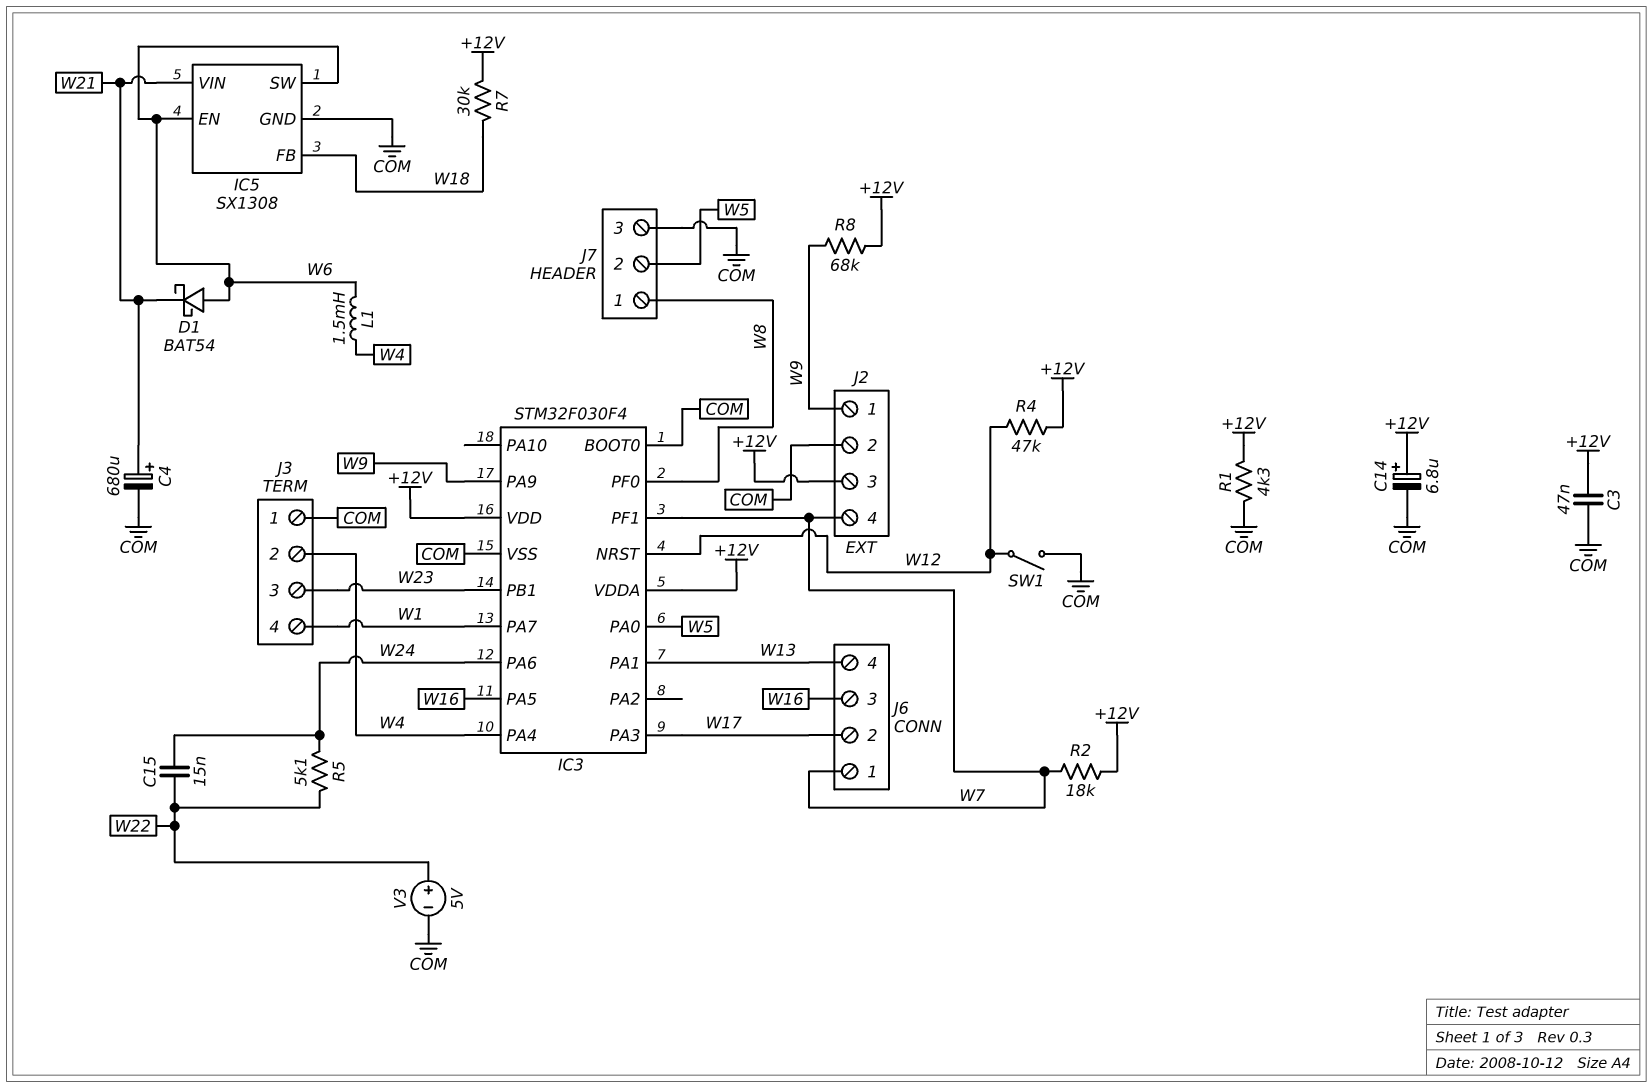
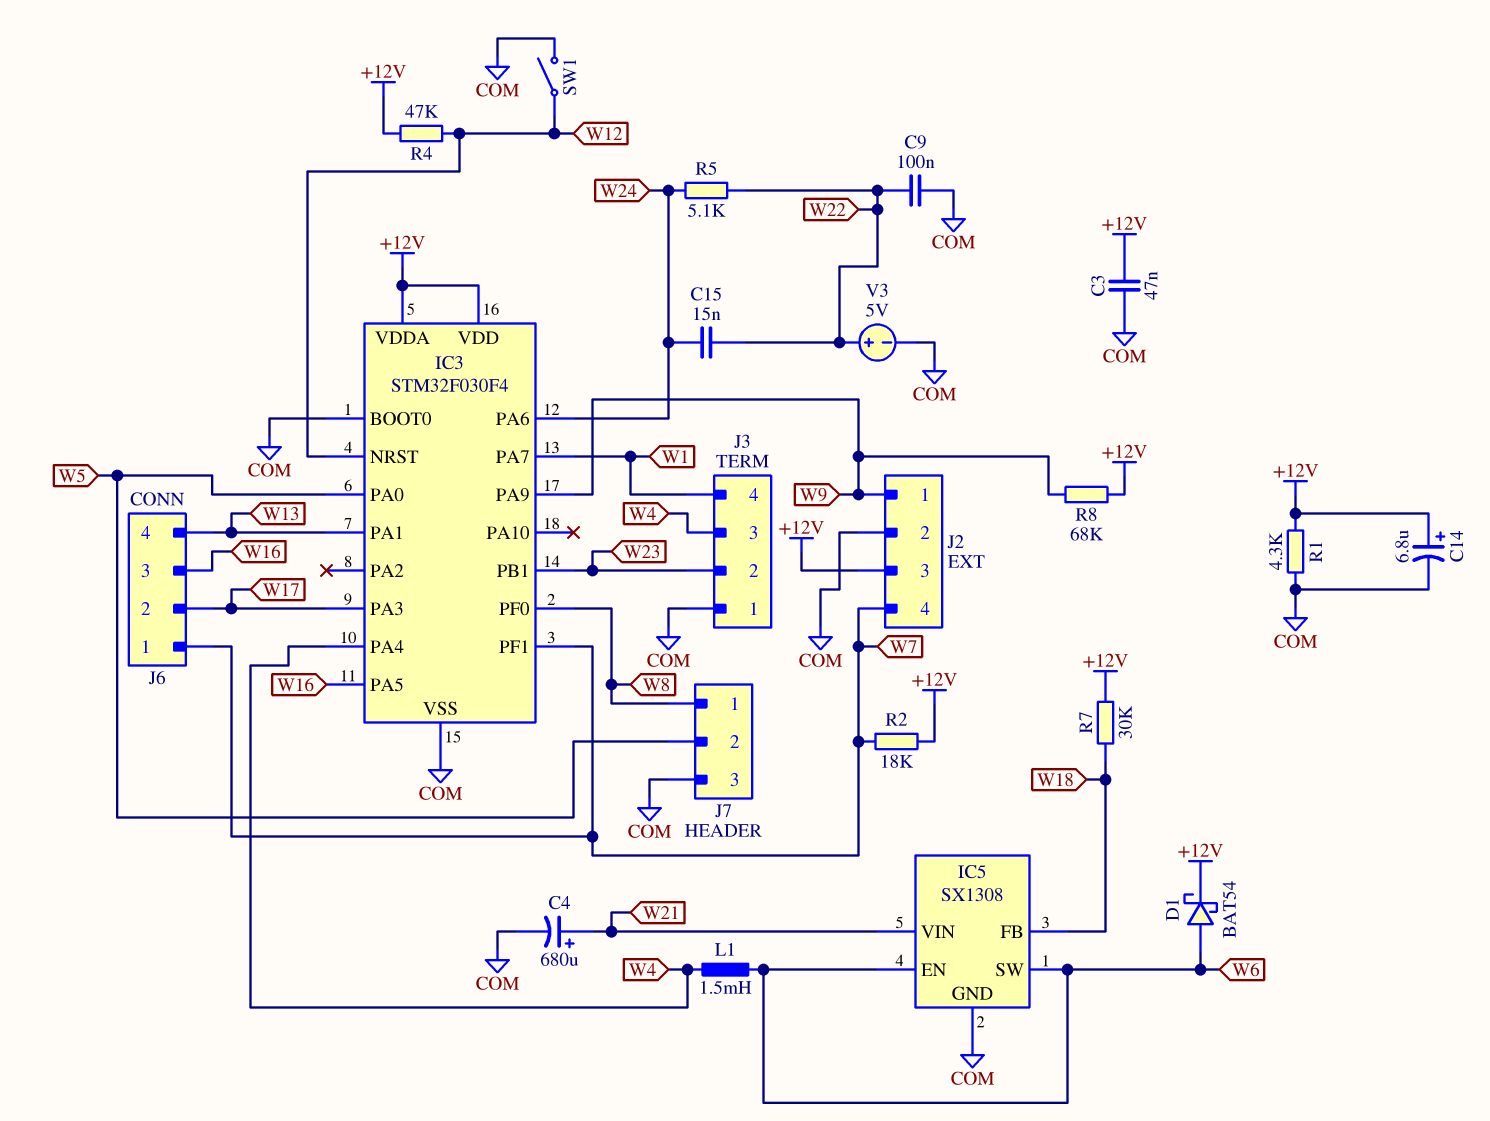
C9: none -> 100nF (COM, W22)
D1: schottky BAT54 (A W6, K W21) -> schottky BAT54 (A W6, K +12V)
J3 pin 2: W4 -> W23
J3 pin 3: W23 -> W4

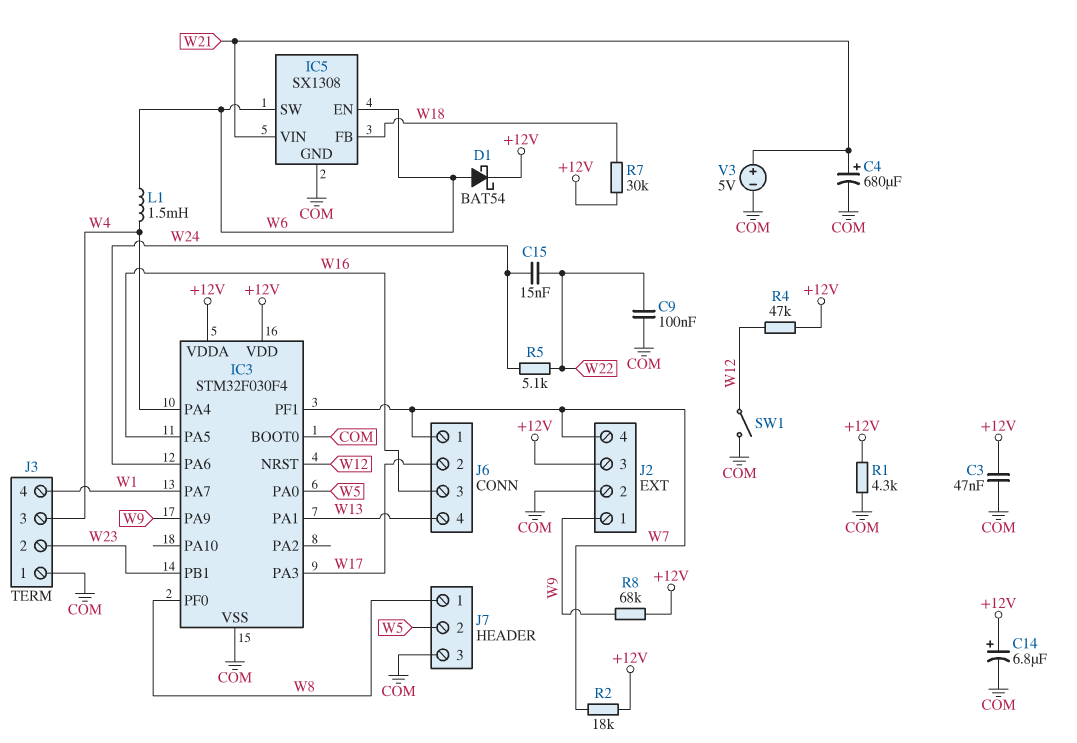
V3: 5V (plus W22, minus COM) -> 5V (plus W21, minus COM)

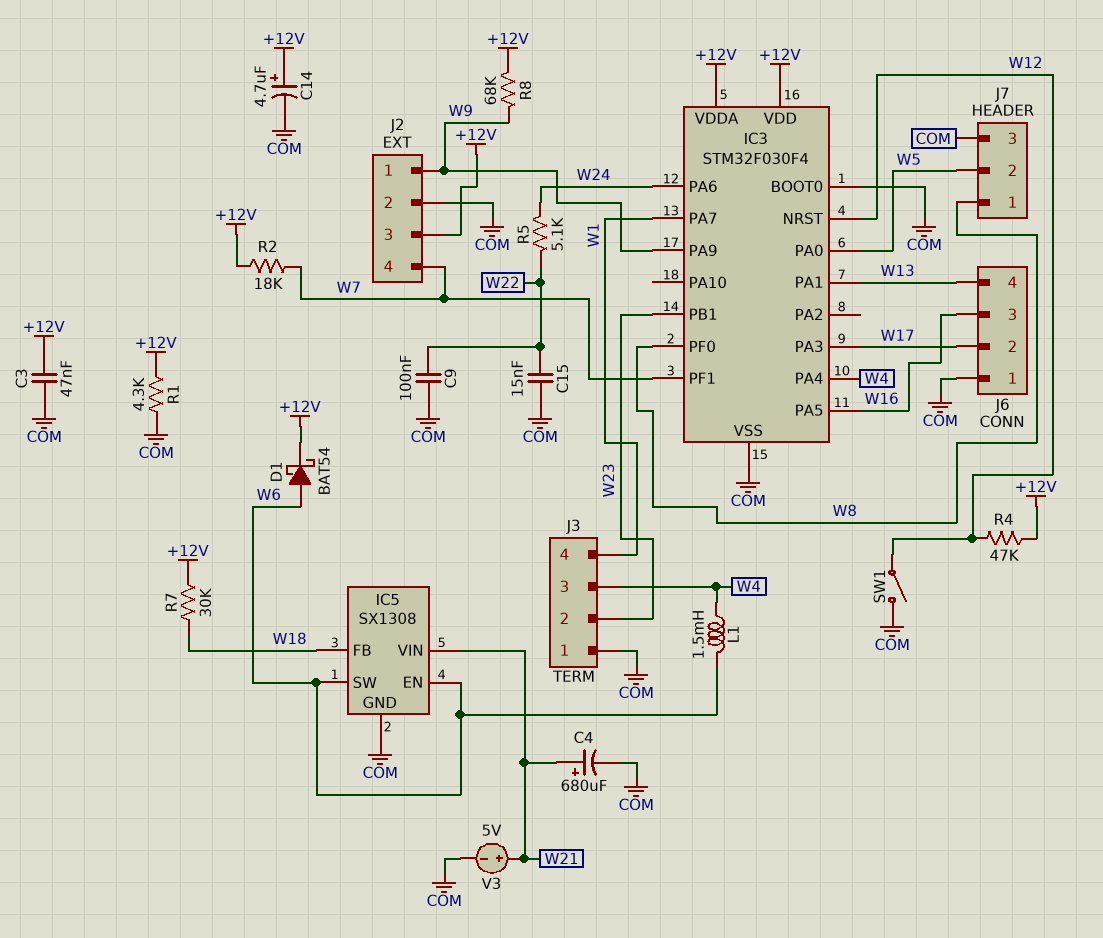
C14: 6.8uF (plus +12V, minus COM) -> 4.7uF (plus +12V, minus COM)
C15: 15nF (W22, W24) -> 15nF (COM, W22)
J6 pin 1: W7 -> COM

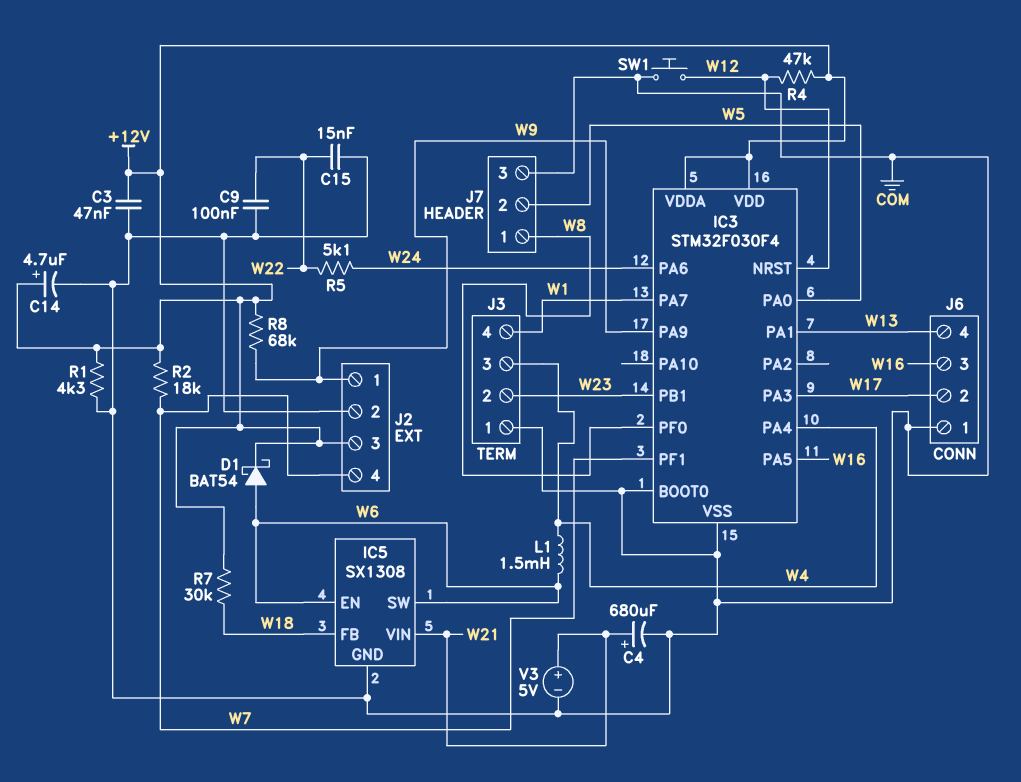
SW1: switch (COM, W12) -> button (COM, W12)

